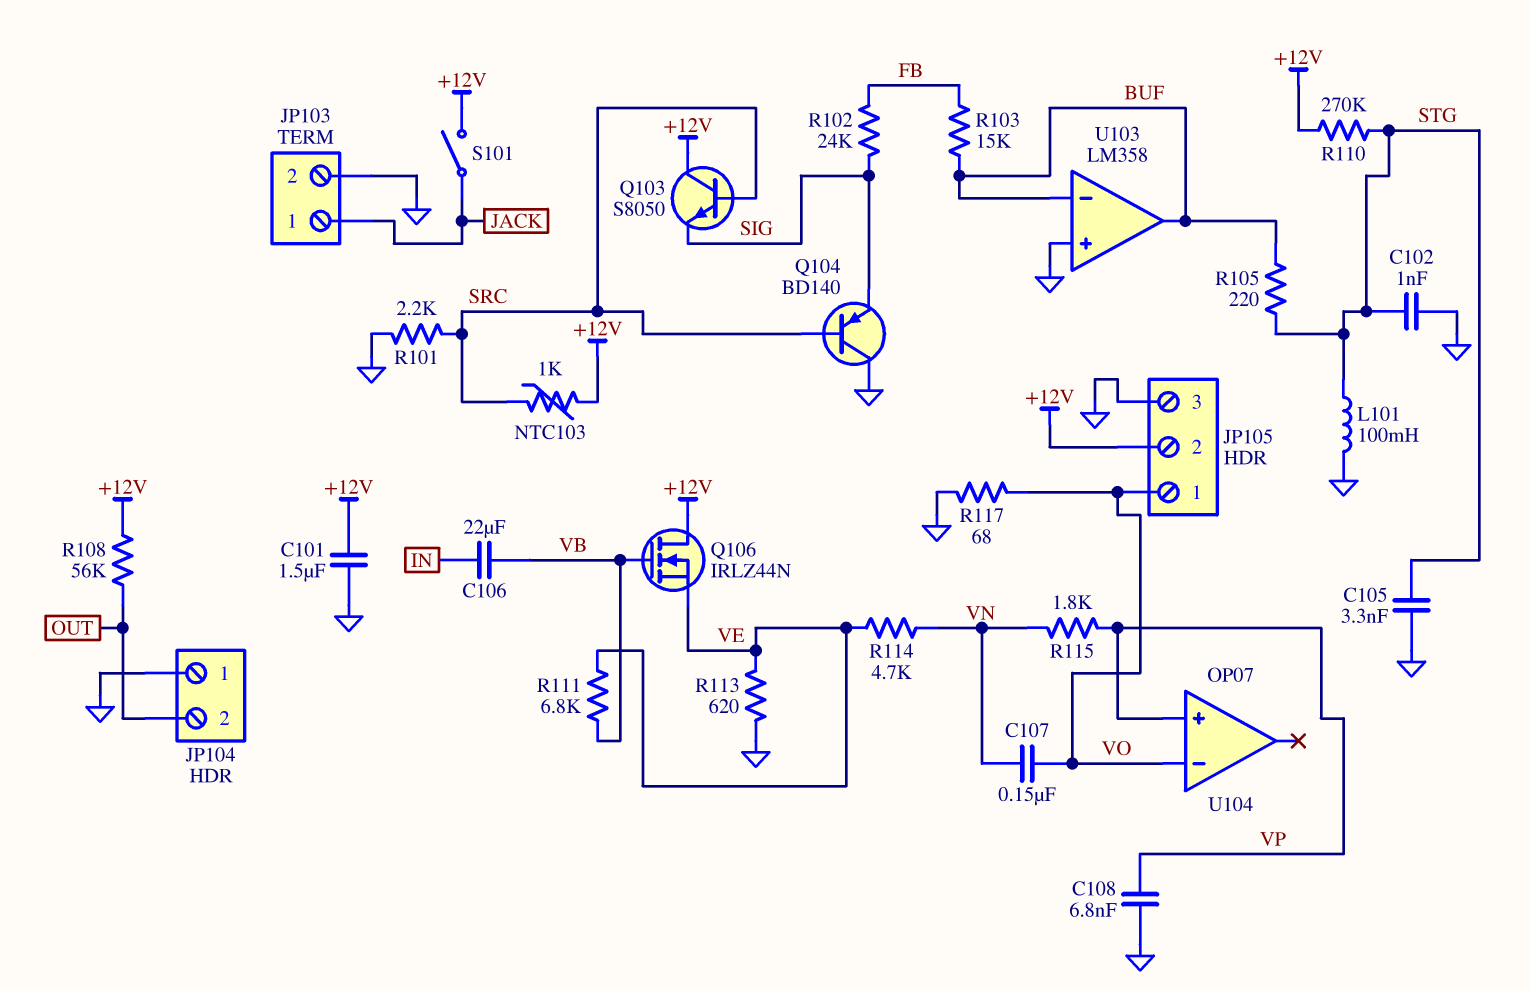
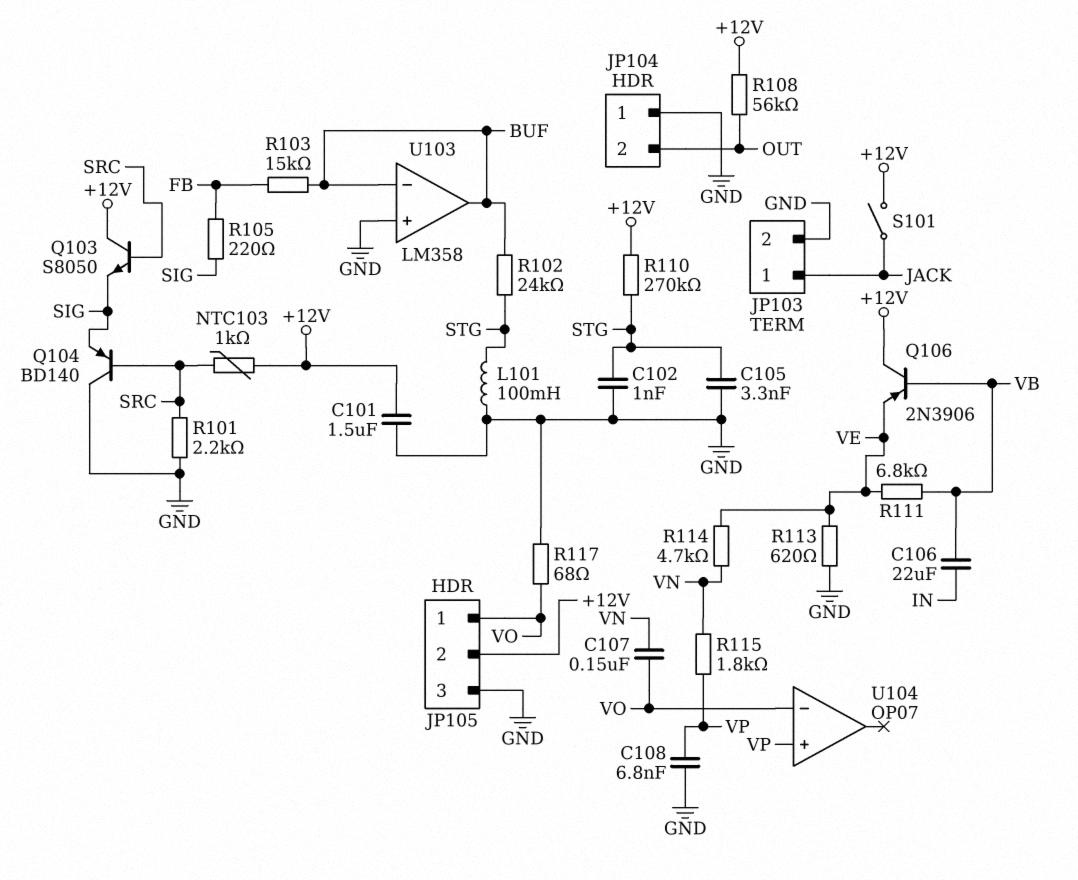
Q106: NMOS IRLZ44N (G VB, D +12V, S VE) -> PNP 2N3906 (B VB, C +12V, E VE)
R102: 24k (FB, SIG) -> 24k (BUF, STG)
R105: 220 (BUF, STG) -> 220 (FB, SIG)

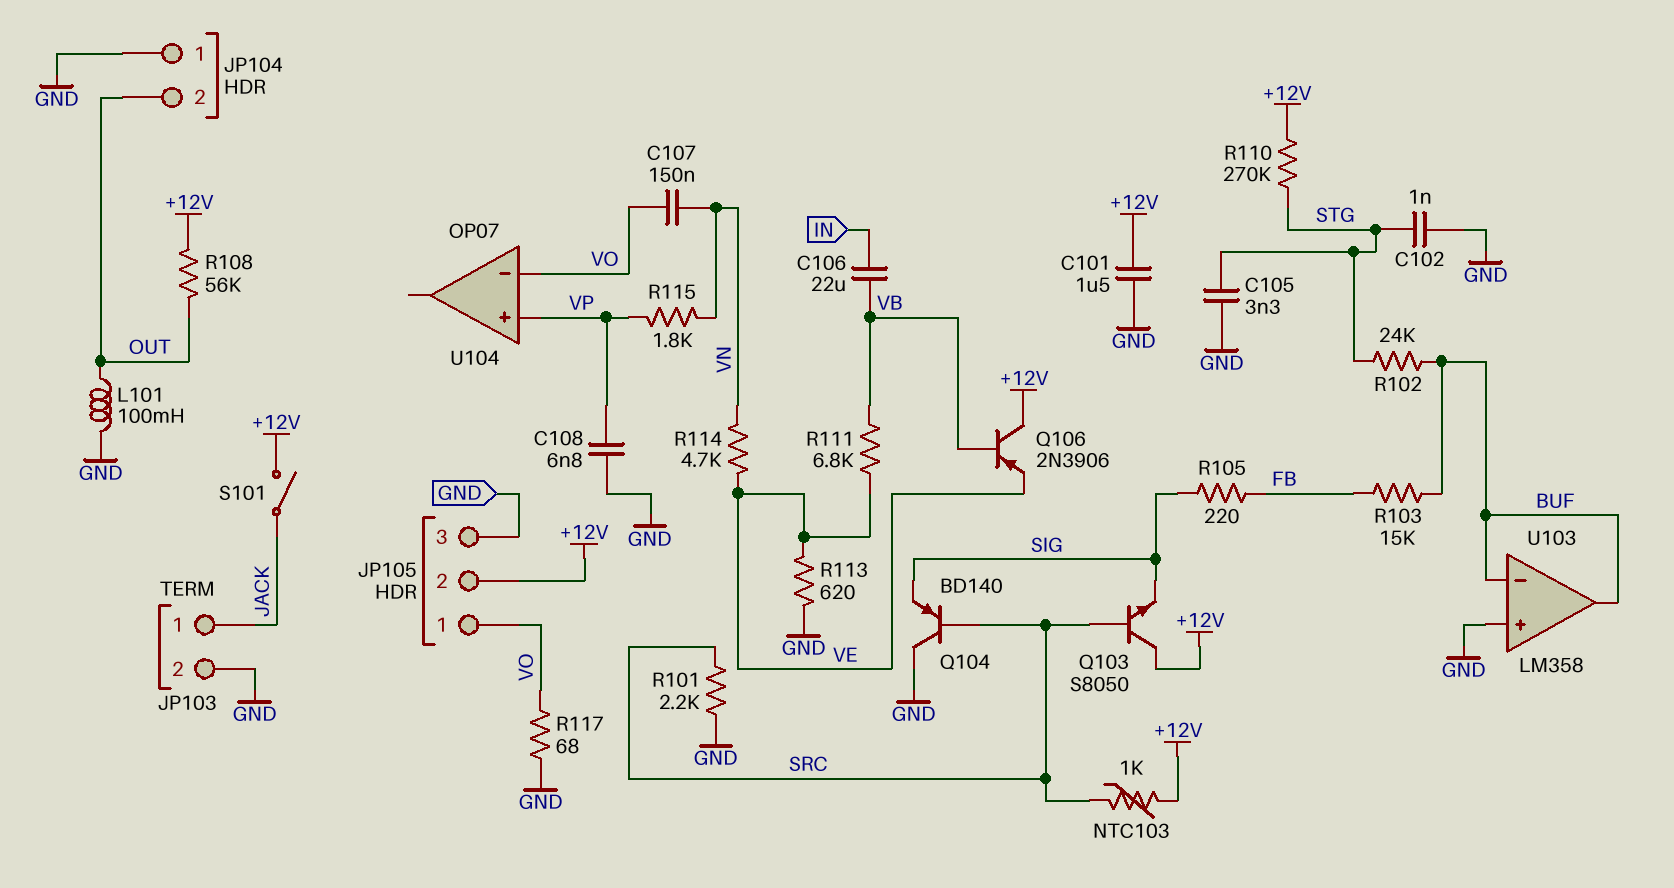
L101: 100mH (GND, STG) -> 100mH (GND, OUT)

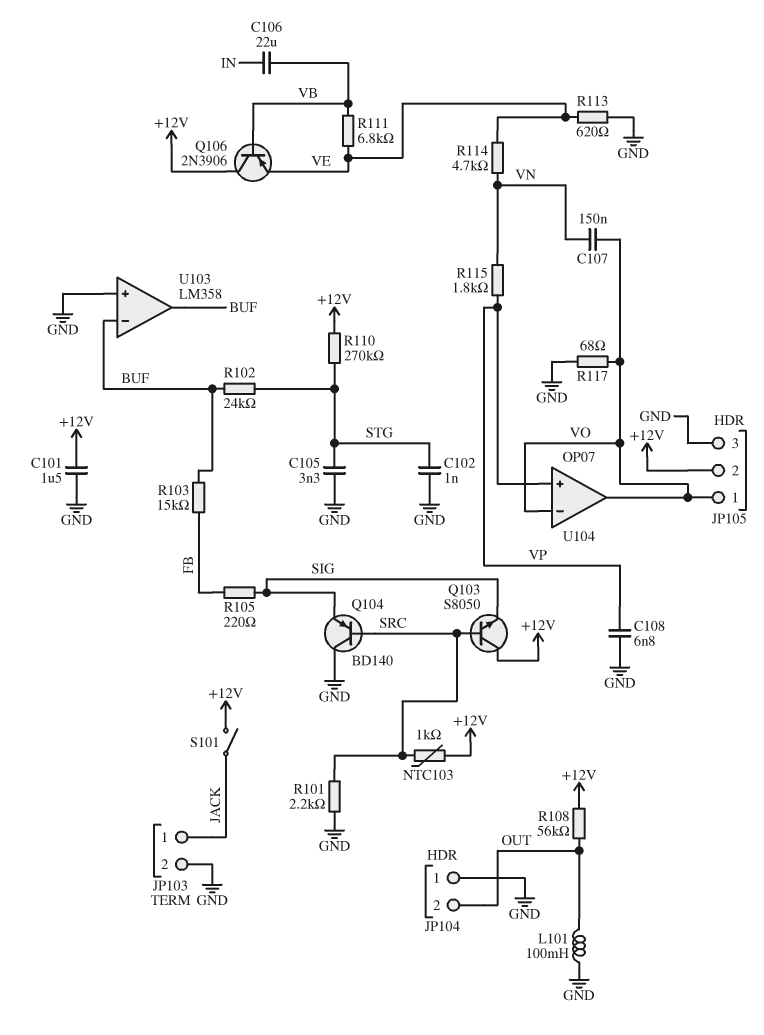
U104 pin out: none -> VO

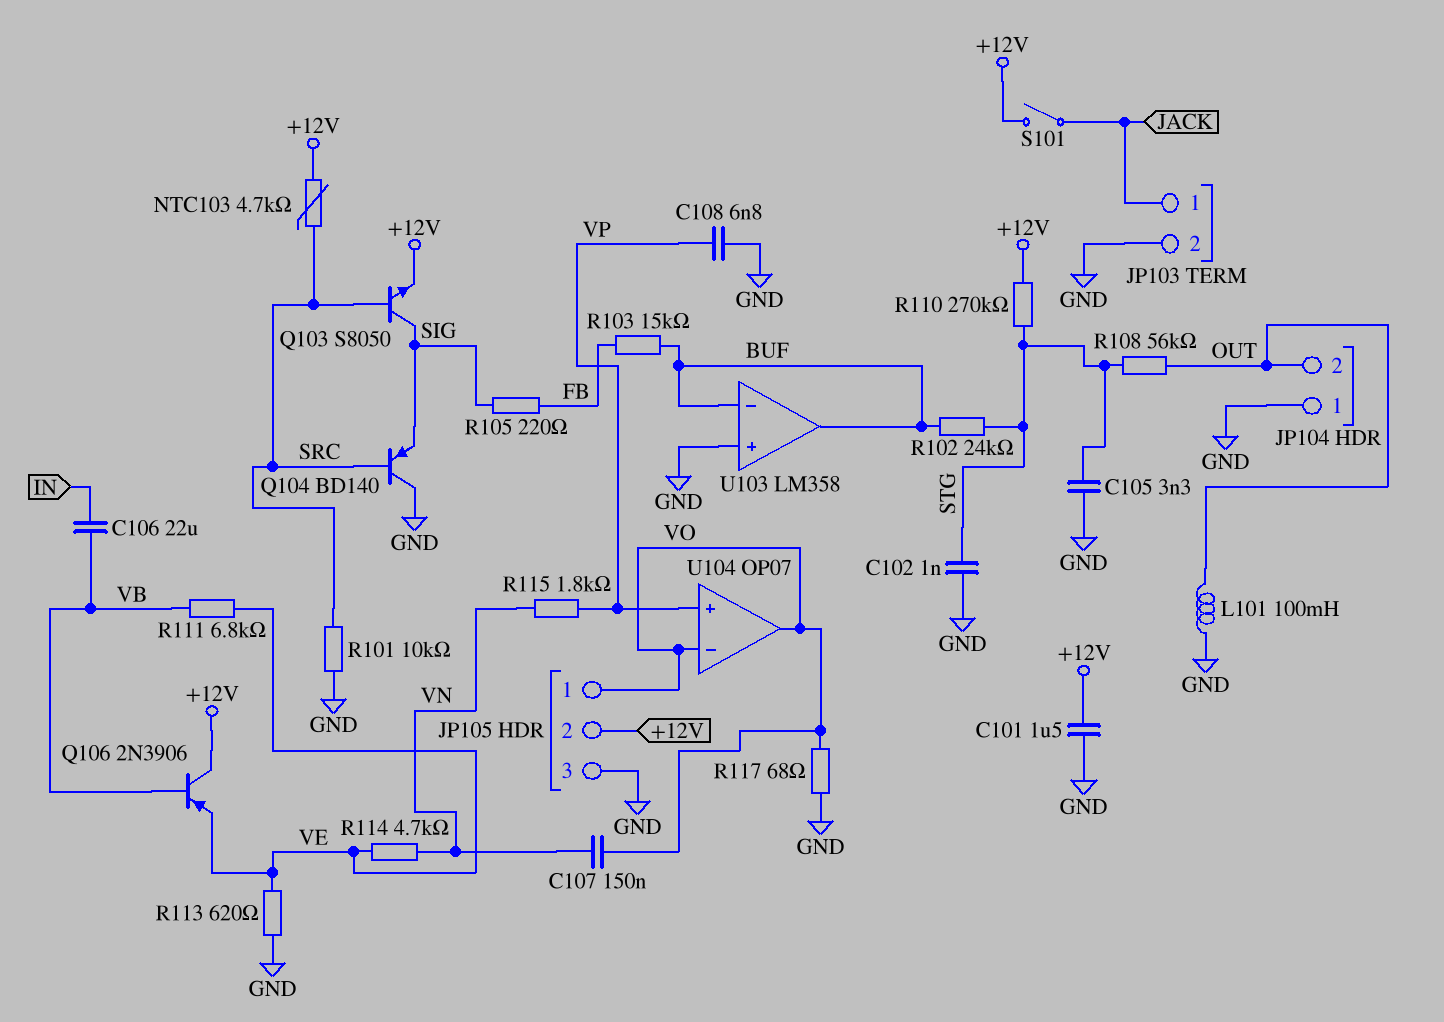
NTC103: 1k (+12V, SRC) -> 4.7k (+12V, SRC)
Q103: NPN S8050 (B SRC, C +12V, E SIG) -> NPN S8050 (B SRC, C SIG, E +12V)
R101: 2.2k (GND, SRC) -> 10k (GND, SRC)
R108: 56k (+12V, OUT) -> 56k (OUT, STG)

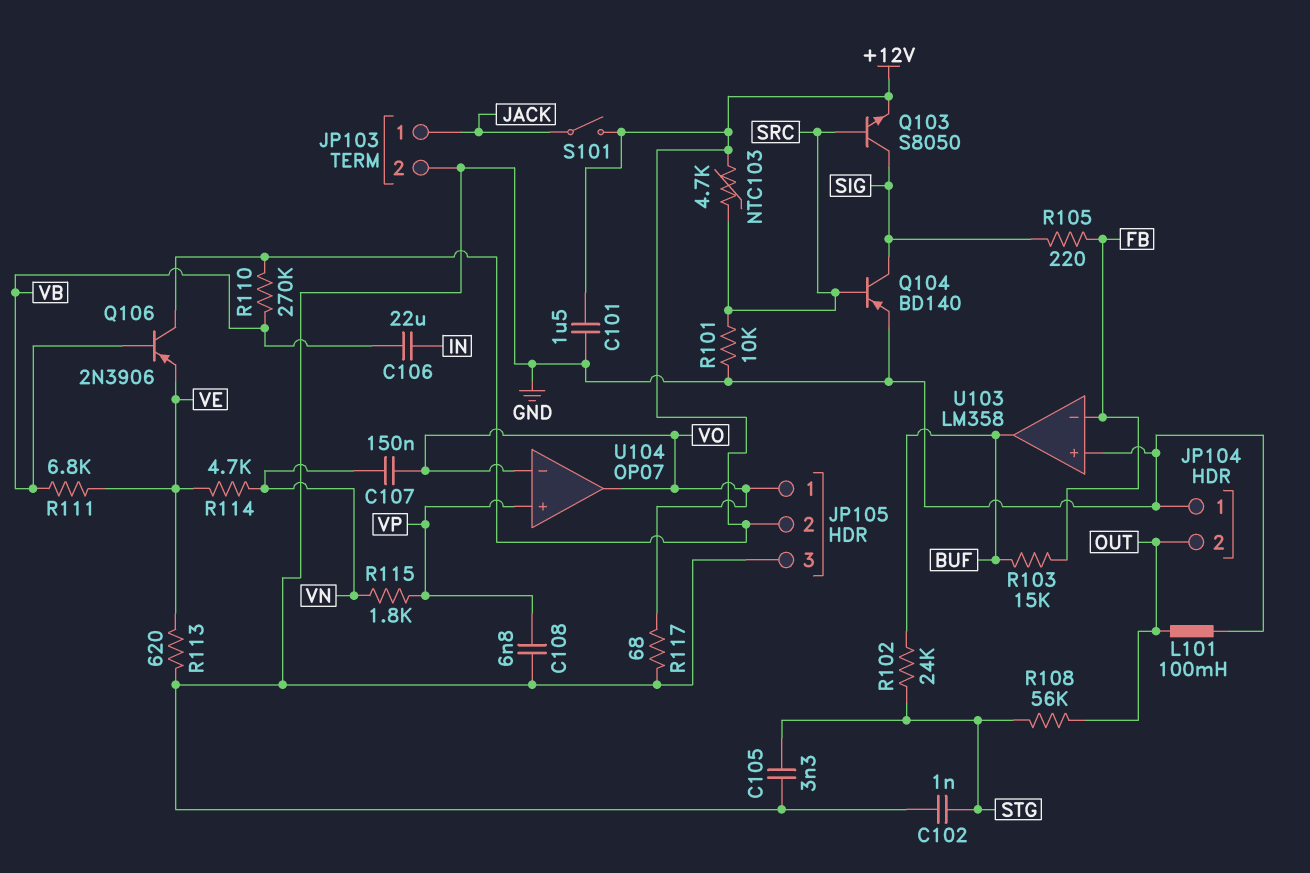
Q104: PNP BD140 (B SRC, C GND, E SIG) -> PNP BD140 (B SRC, C SIG, E GND)
R110: 270k (+12V, STG) -> 270k (+12V, VB)
U103 pin in-: BUF -> FB

